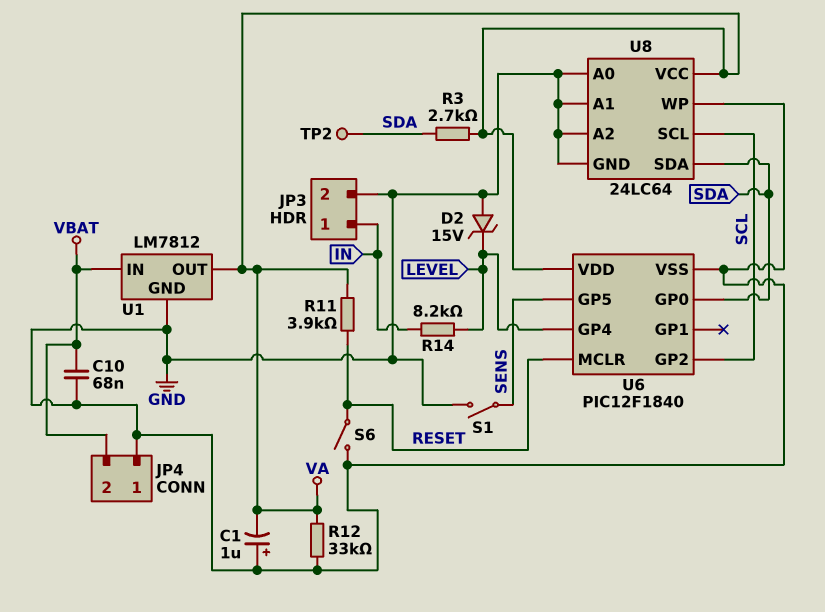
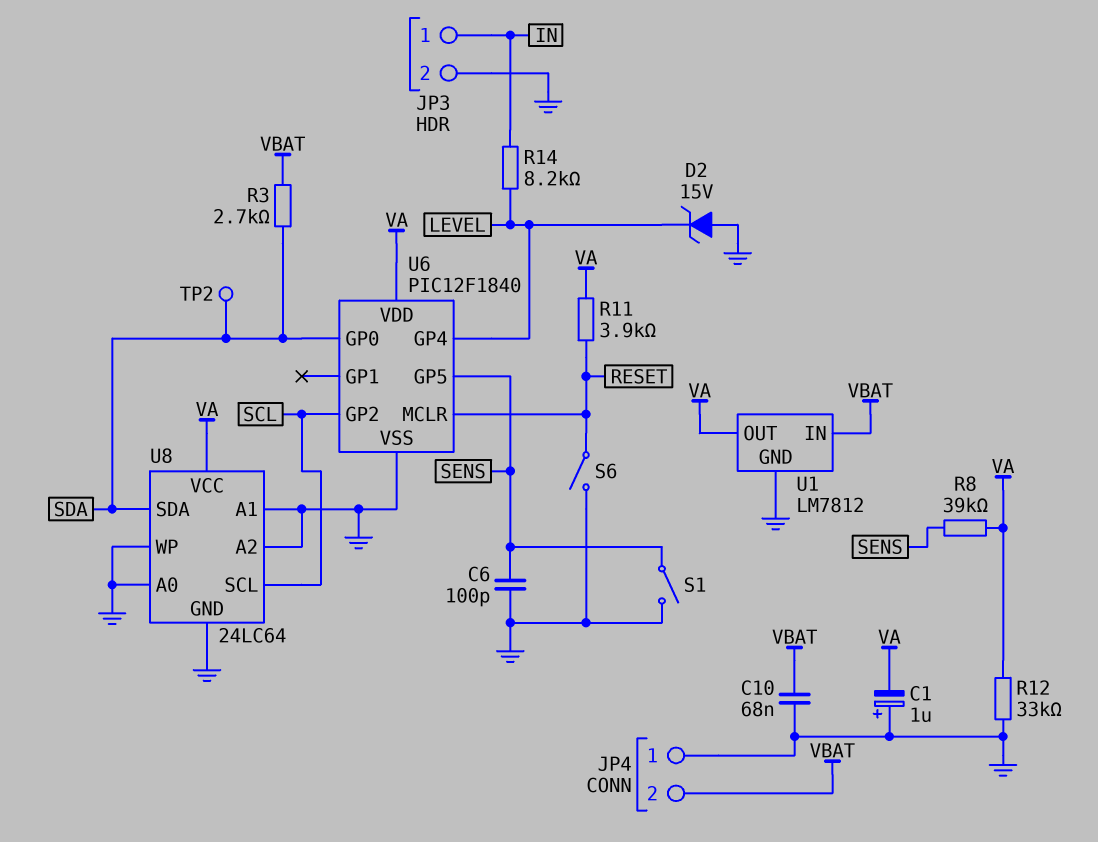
C6: none -> 100pF (GND, SENS)
R3: 2.7k (SDA, VA) -> 2.7k (SDA, VBAT)
R8: none -> 39k (SENS, VA)

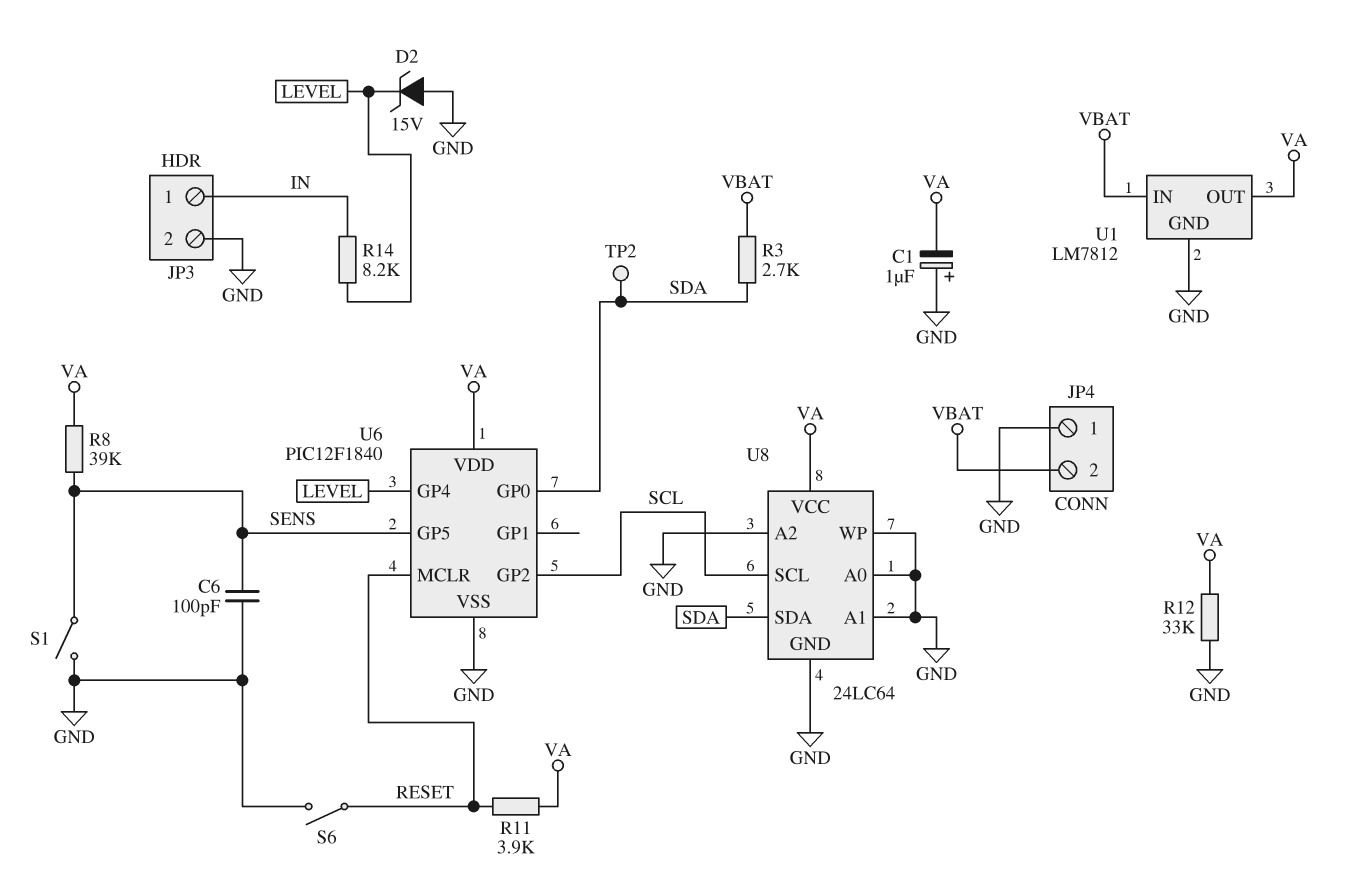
C10: 68nF (GND, VBAT) -> none

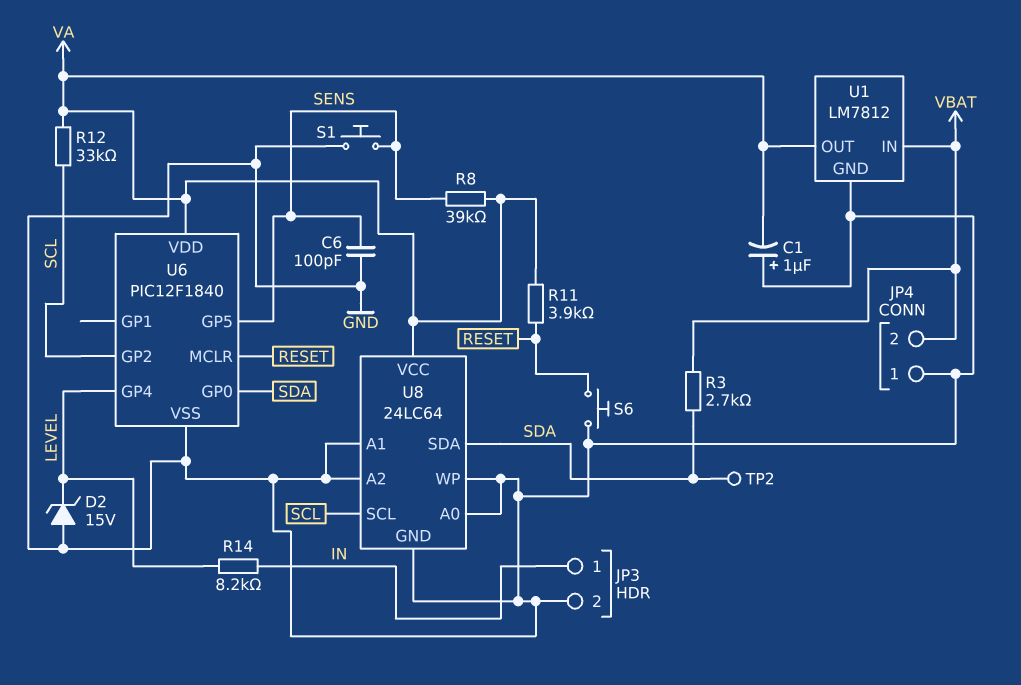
R12: 33k (GND, VA) -> 33k (SCL, VA)
S1: switch (GND, SENS) -> button (GND, SENS)
S6: switch (GND, RESET) -> button (GND, RESET)

